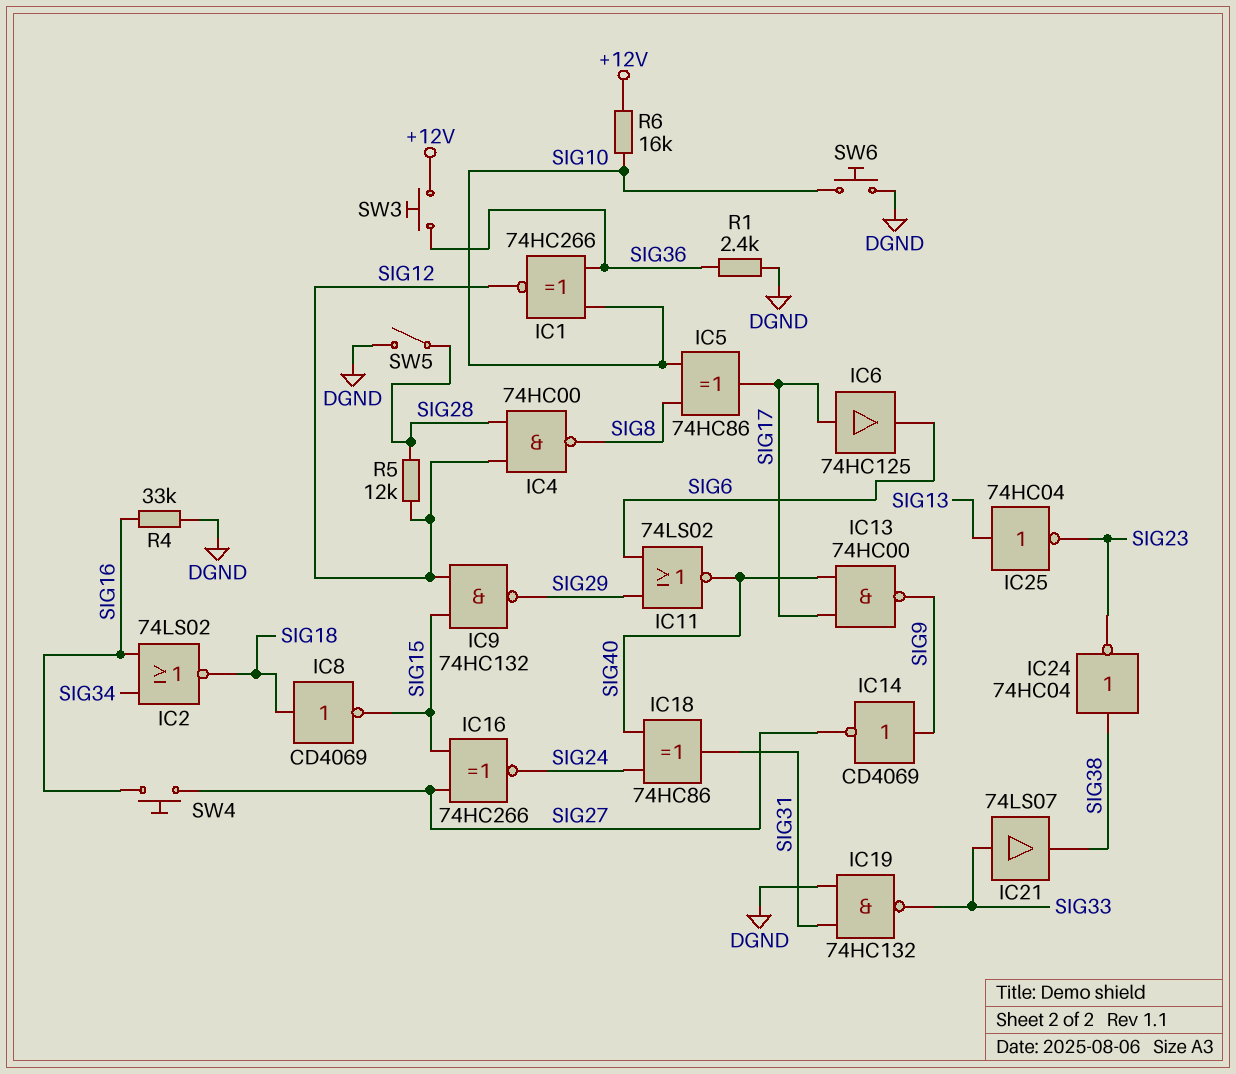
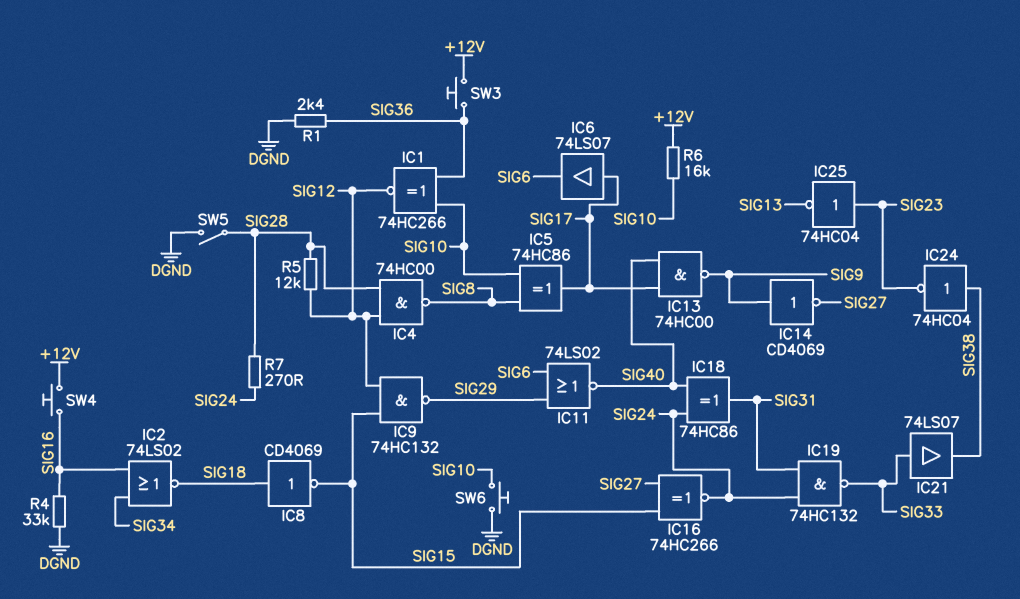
IC6: buffer 74HC125 (in SIG17, out SIG6) -> buffer 74LS07 (in SIG17, out SIG6)
IC19: NAND 74HC132 (in DGND, in SIG31, out SIG33) -> NAND 74HC132 (in SIG24, in SIG31, out SIG33)
IC25: NOT 74HC04 (in SIG13, out SIG23) -> NOT 74HC04 (in SIG23, out SIG13)
R7: none -> 270 (SIG24, SIG28)
SW4: button (SIG16, SIG27) -> button (+12V, SIG16)

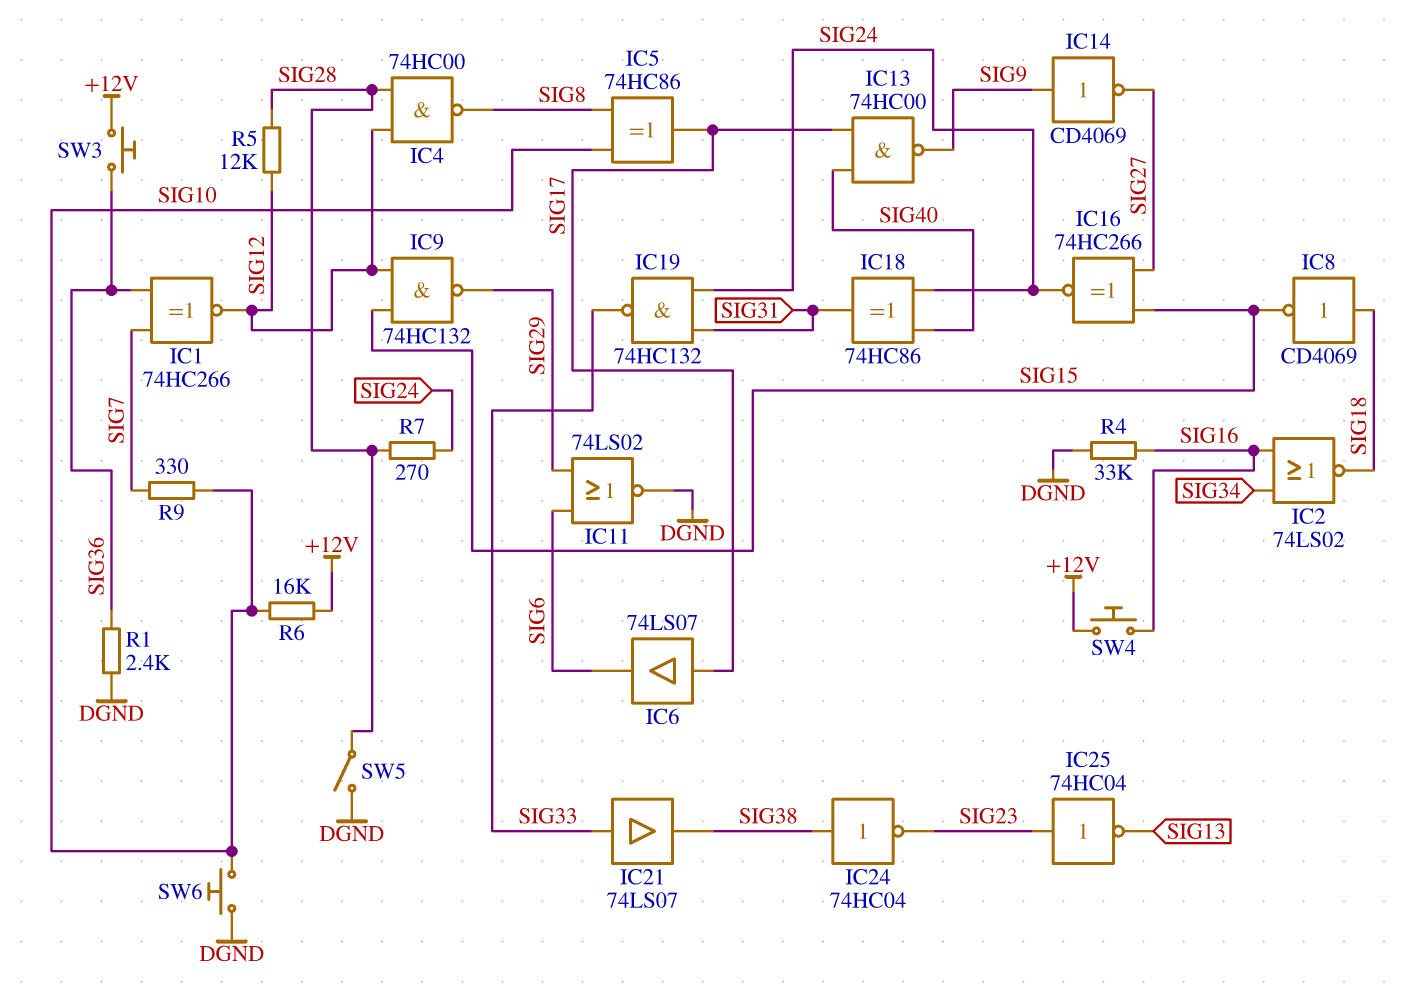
IC1: XNOR 74HC266 (in SIG10, in SIG36, out SIG12) -> XNOR 74HC266 (in SIG7, in SIG36, out SIG12)
IC11: NOR 74LS02 (in SIG6, in SIG29, out SIG40) -> NOR 74LS02 (in SIG6, in SIG29, out DGND)
R9: none -> 330 (SIG7, SIG10)

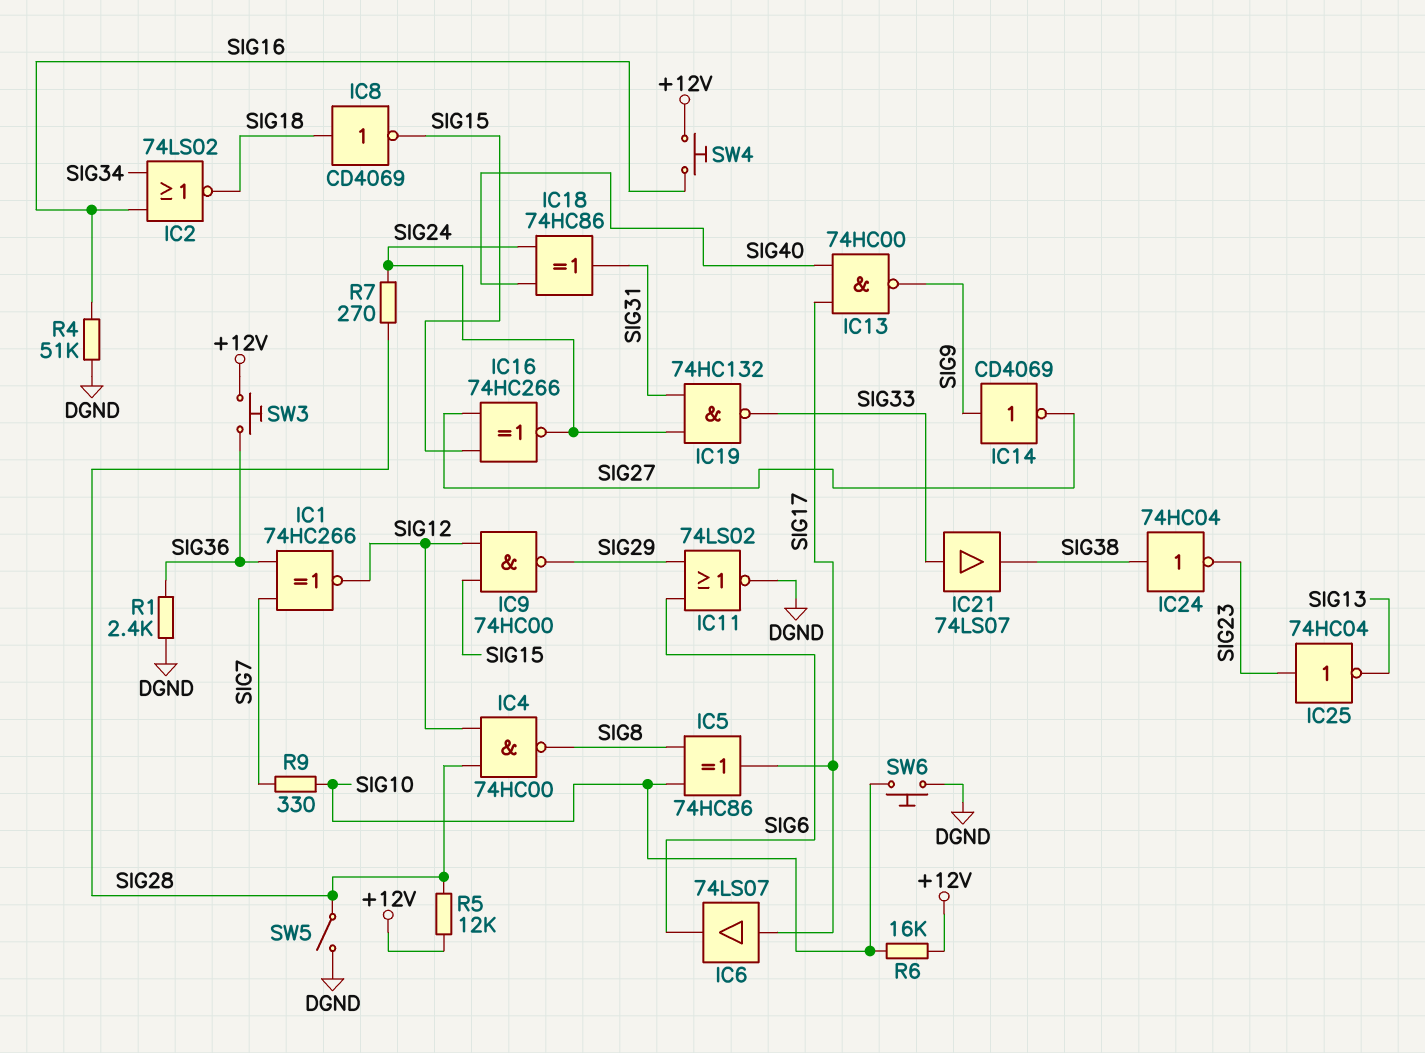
IC9: NAND 74HC132 (in SIG12, in SIG15, out SIG29) -> NAND 74HC00 (in SIG12, in SIG15, out SIG29)
R4: 33k (DGND, SIG16) -> 51k (DGND, SIG16)
R5: 12k (SIG12, SIG28) -> 12k (+12V, SIG28)

